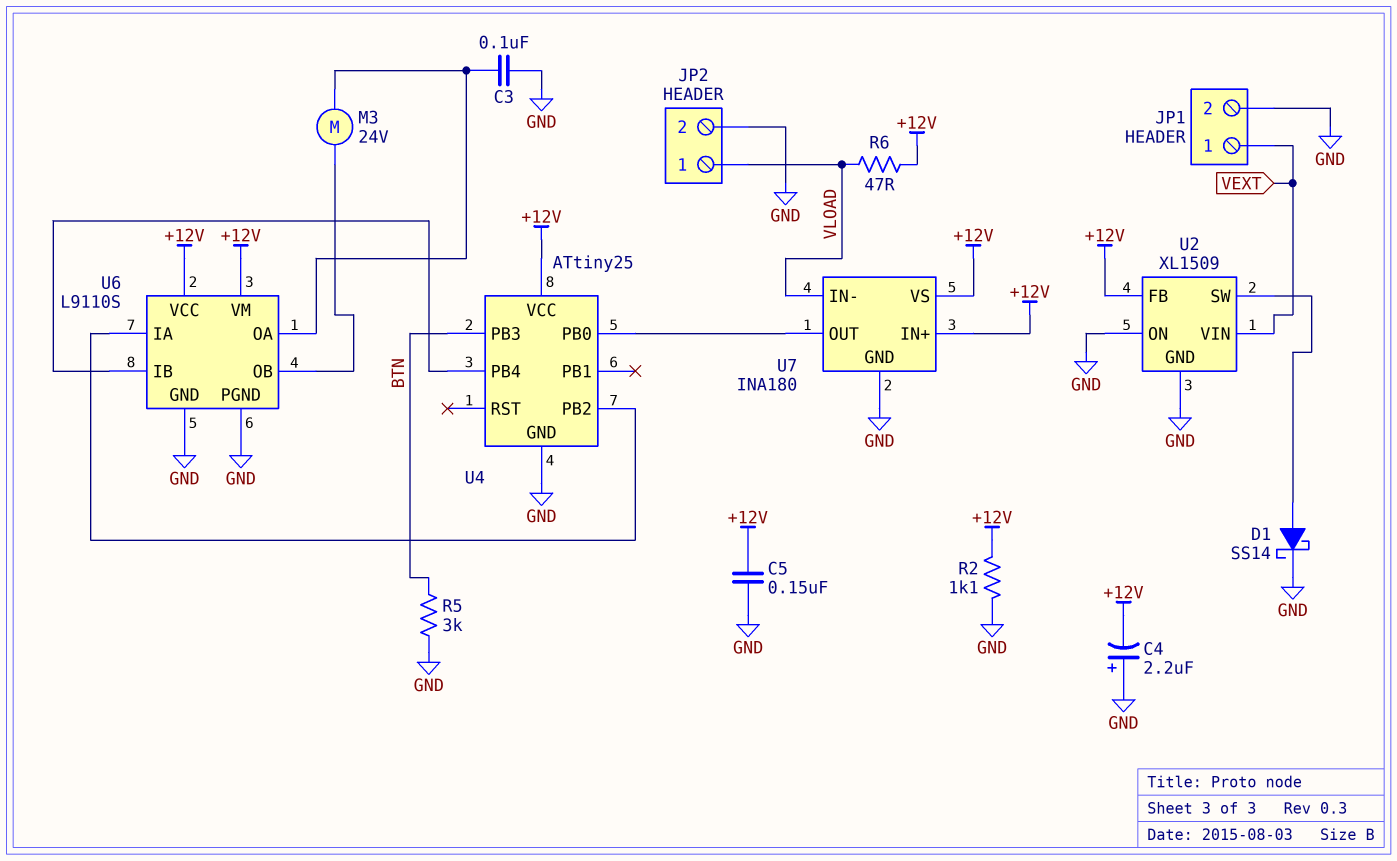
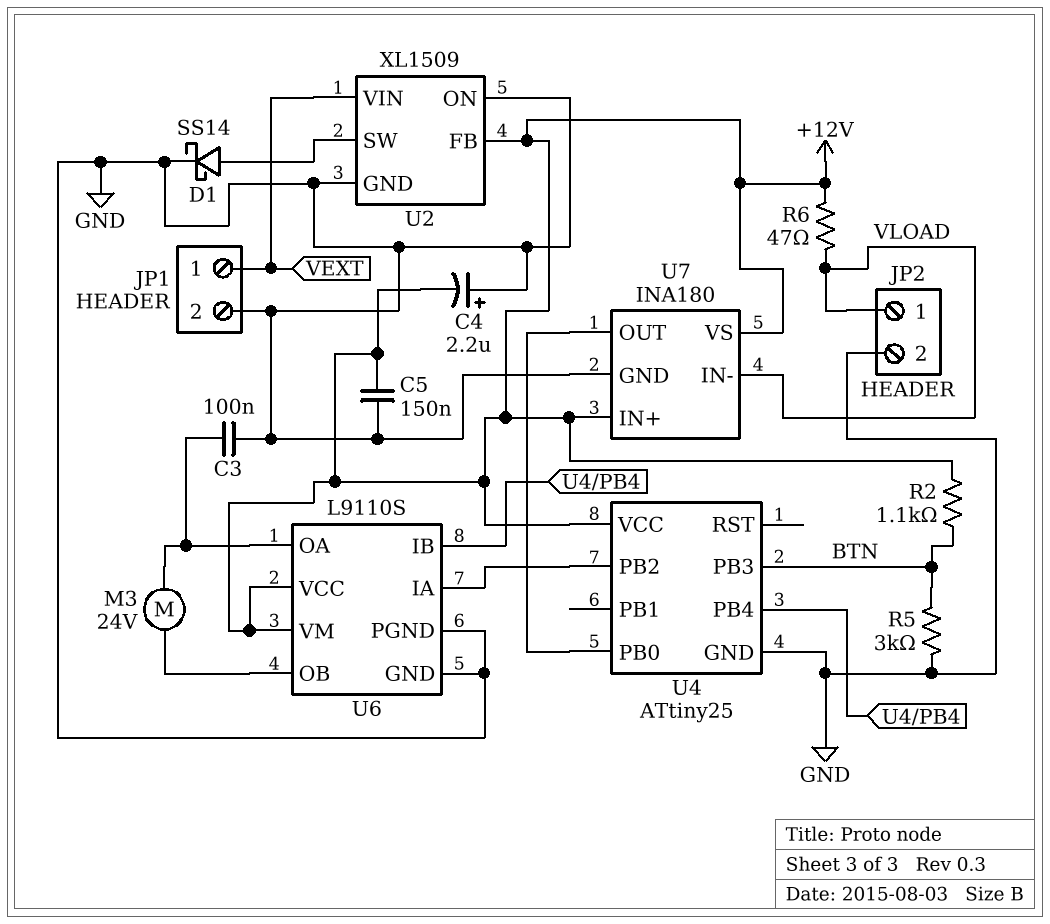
R2: 1.1k (+12V, GND) -> 1.1k (+12V, BTN)

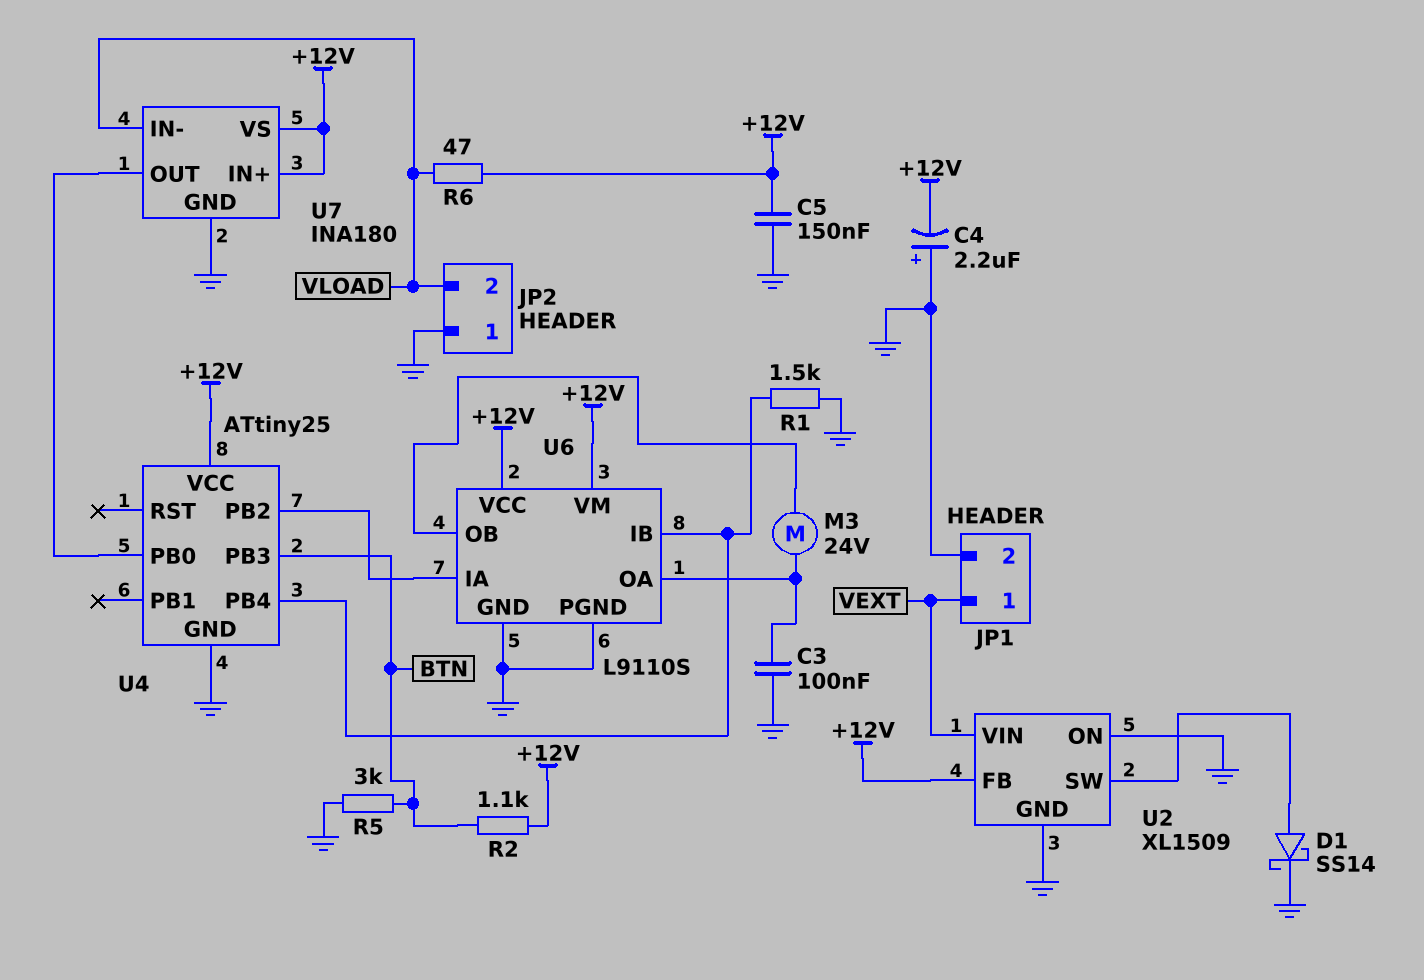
JP2 pin 1: VLOAD -> GND
JP2 pin 2: GND -> VLOAD
R1: none -> 1.5k (GND, U4/PB4)

